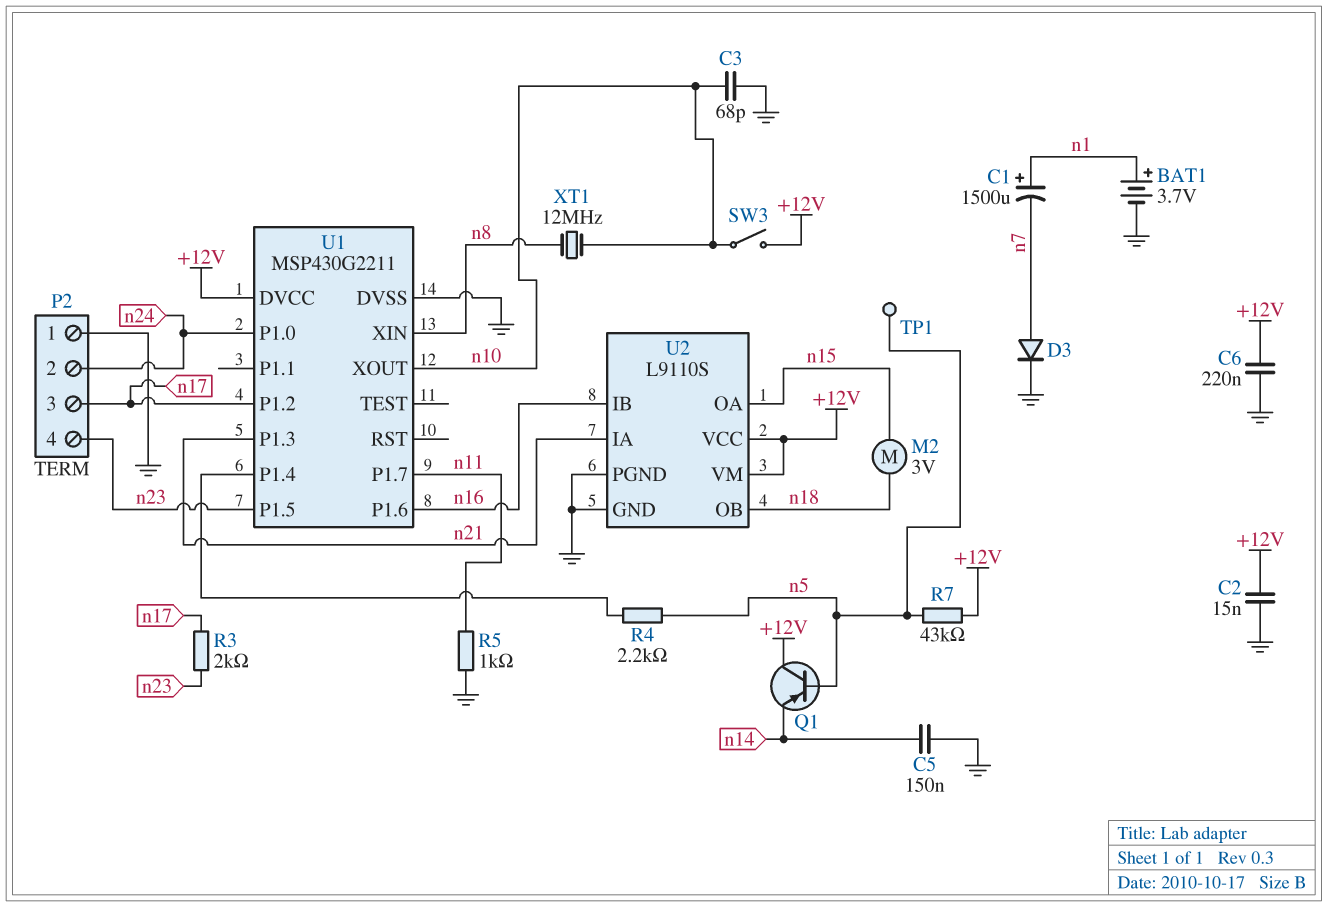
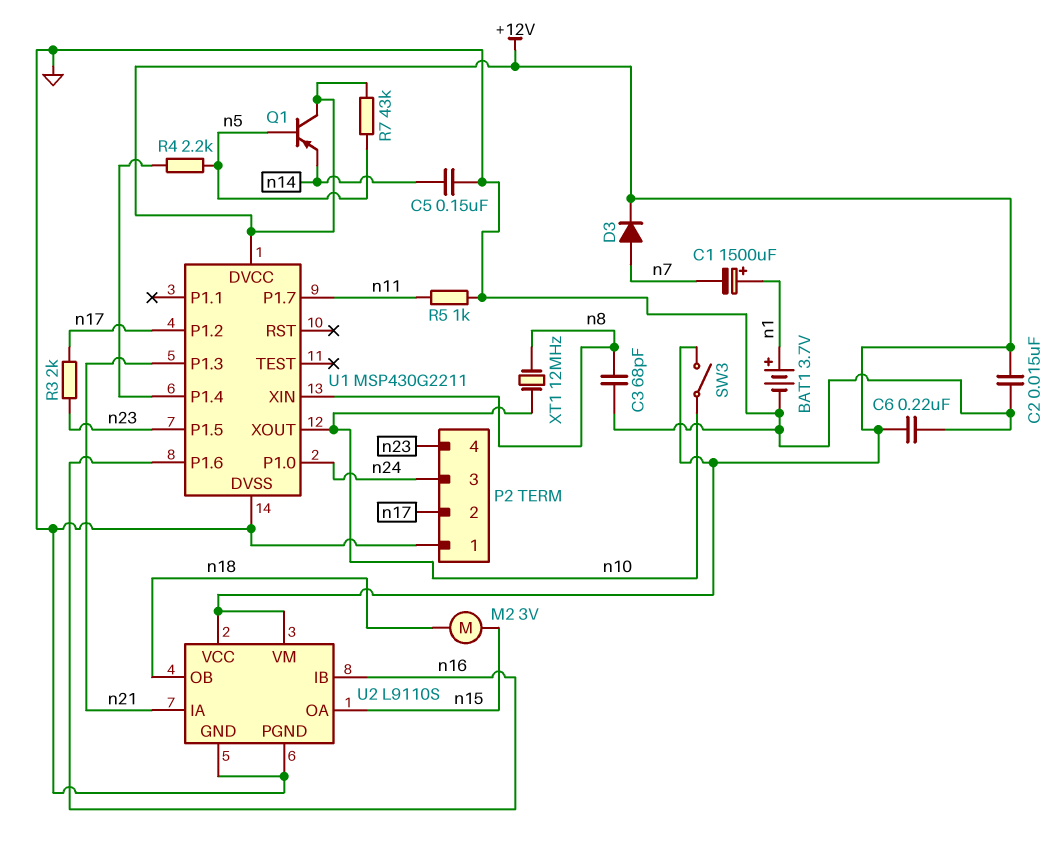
C3: 68pF (GND, n10) -> 68pF (GND, n8)
D3: diode (A n7, K GND) -> diode (A n7, K +12V)
P2 pin 2: n24 -> n17
P2 pin 3: n17 -> n24
TP1: test point (n5) -> none

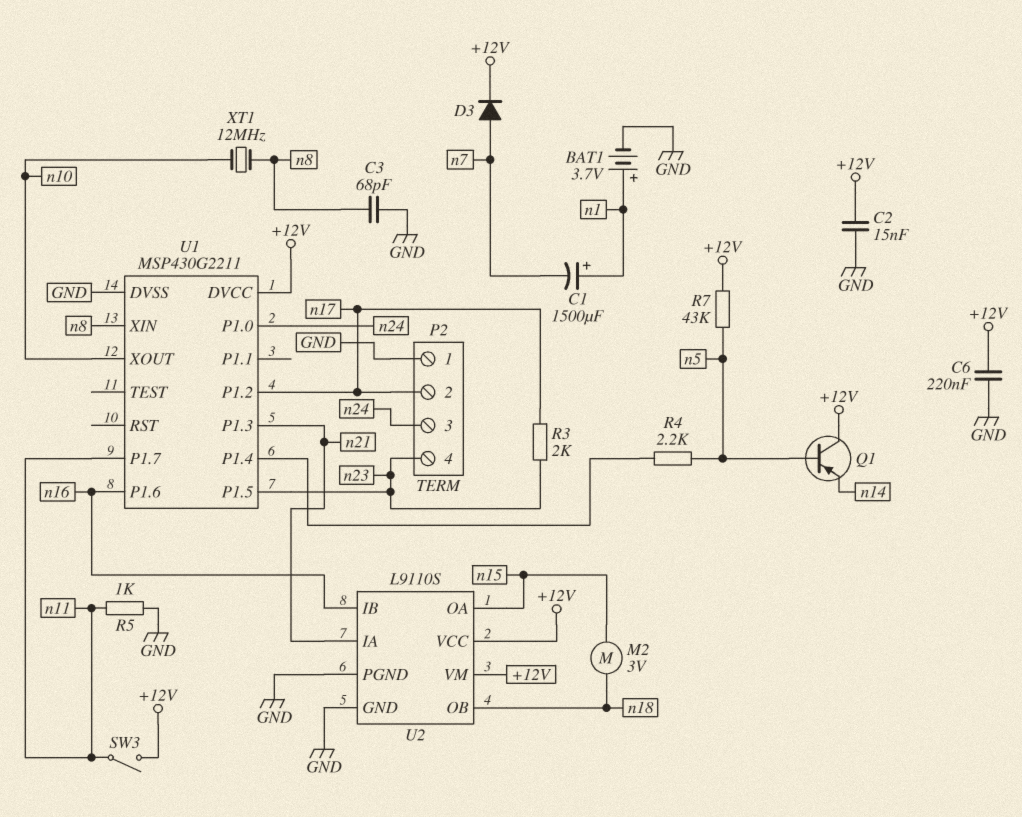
C5: 150nF (GND, n14) -> none
SW3: switch (+12V, n10) -> switch (+12V, n11)

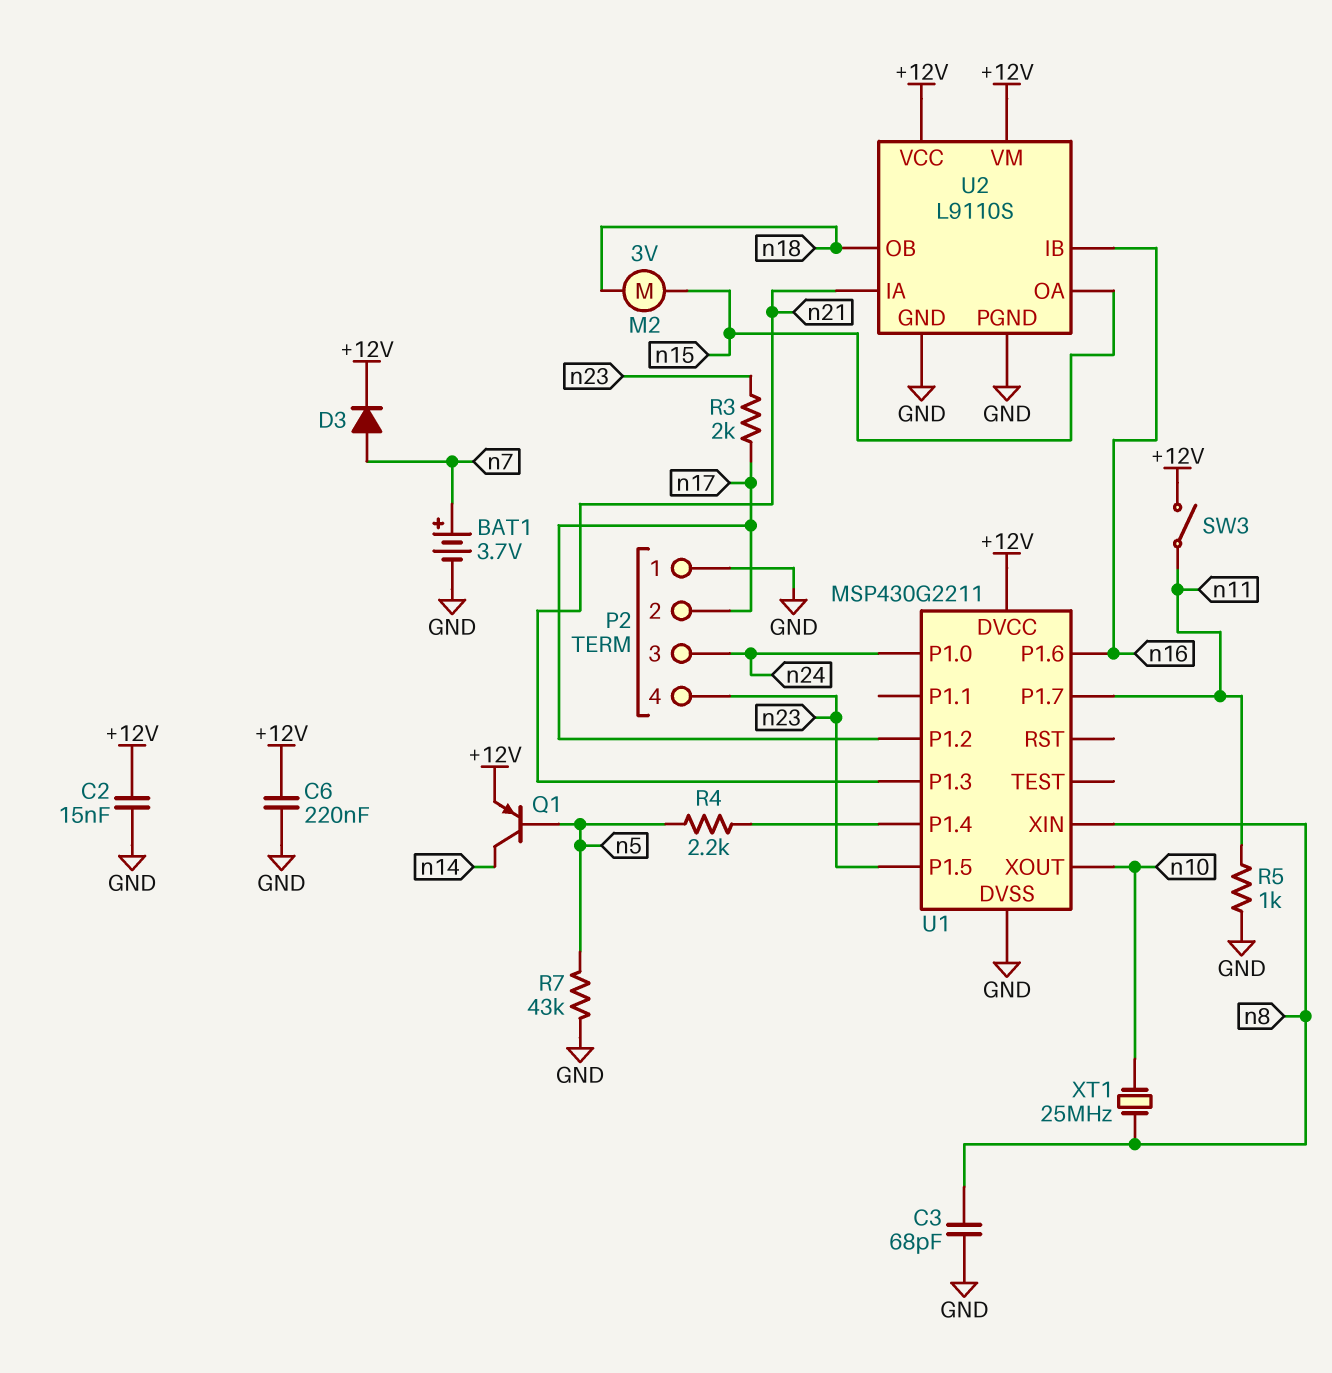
BAT1: 3.7V (plus n1, minus GND) -> 3.7V (plus n7, minus GND)
C1: 1500uF (plus n1, minus n7) -> none
Q1: PNP (B n5, C +12V, E n14) -> PNP (B n5, C n14, E +12V)
R7: 43k (+12V, n5) -> 43k (GND, n5)
XT1: 12MHz (n8, n10) -> 25MHz (n8, n10)

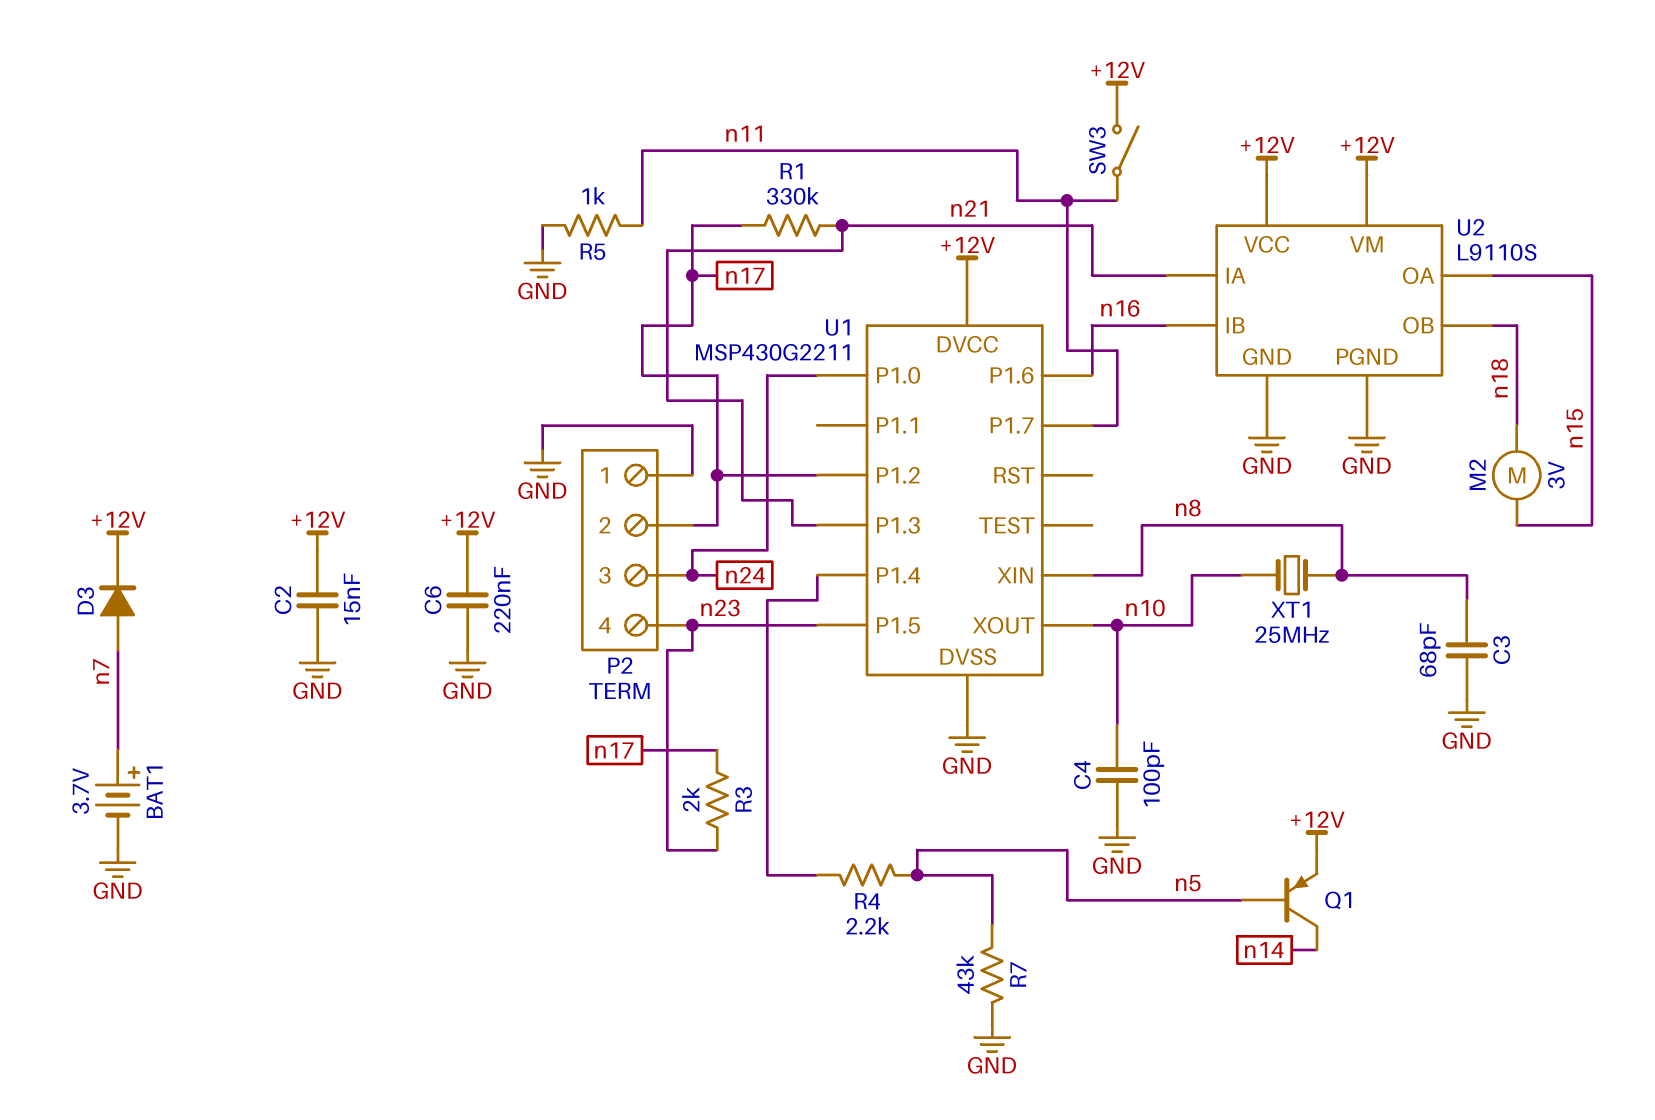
C4: none -> 100pF (GND, n10)
R1: none -> 330k (n17, n21)

